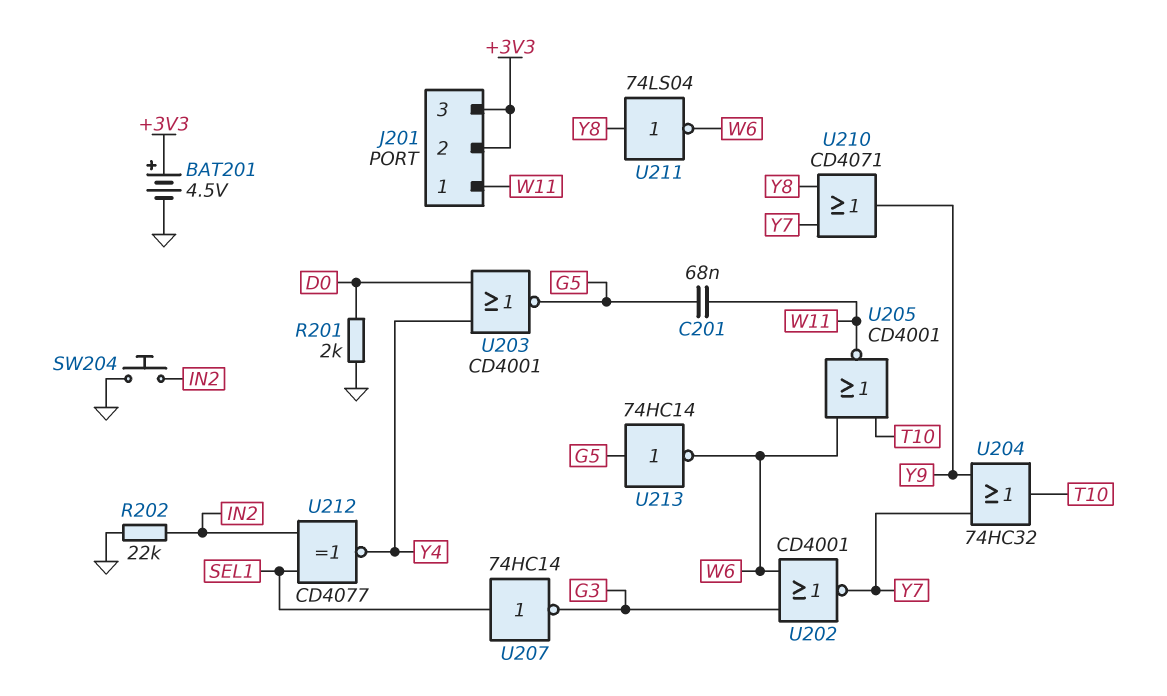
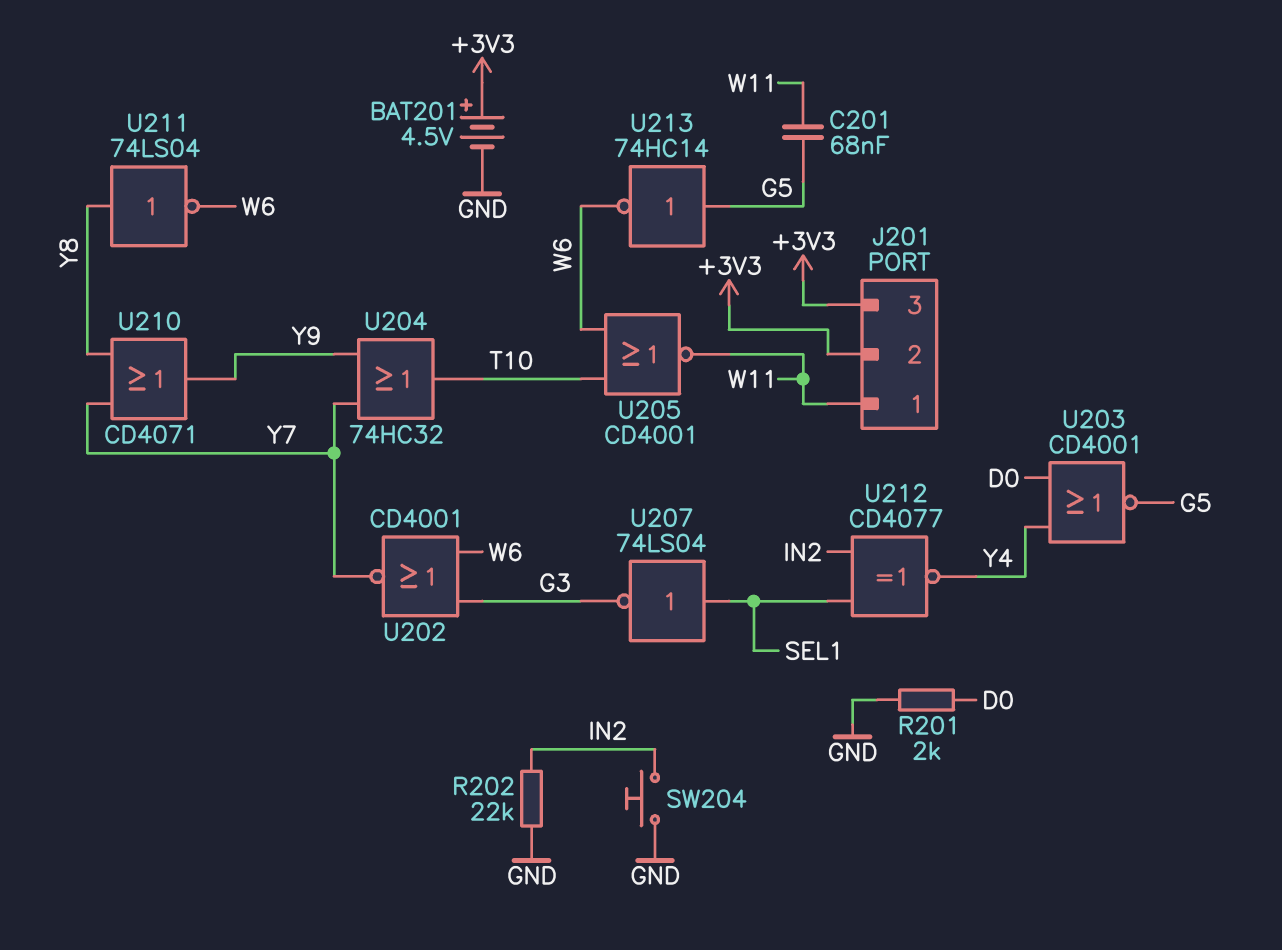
U207: NOT 74HC14 (in SEL1, out G3) -> NOT 74LS04 (in SEL1, out G3)

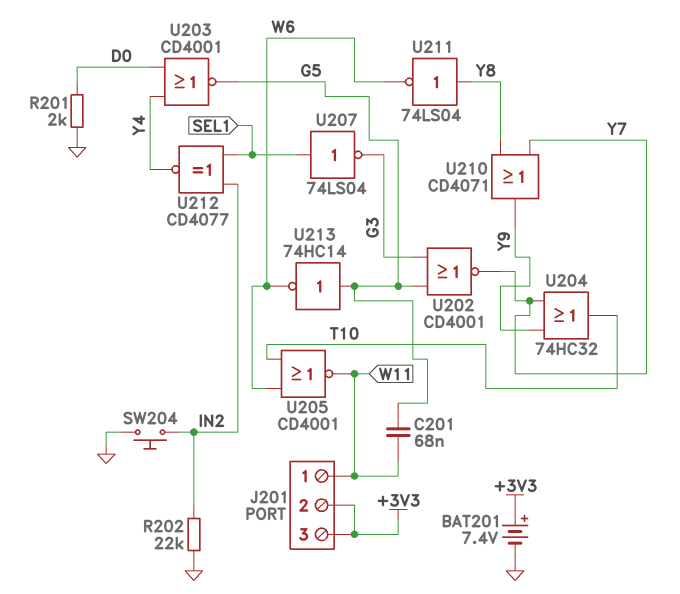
BAT201: 4.5V (plus +3V3, minus GND) -> 7.4V (plus +3V3, minus GND)
U202: NOR CD4001 (in G3, in W6, out Y7) -> NOR CD4001 (in G3, in G5, out Y7)

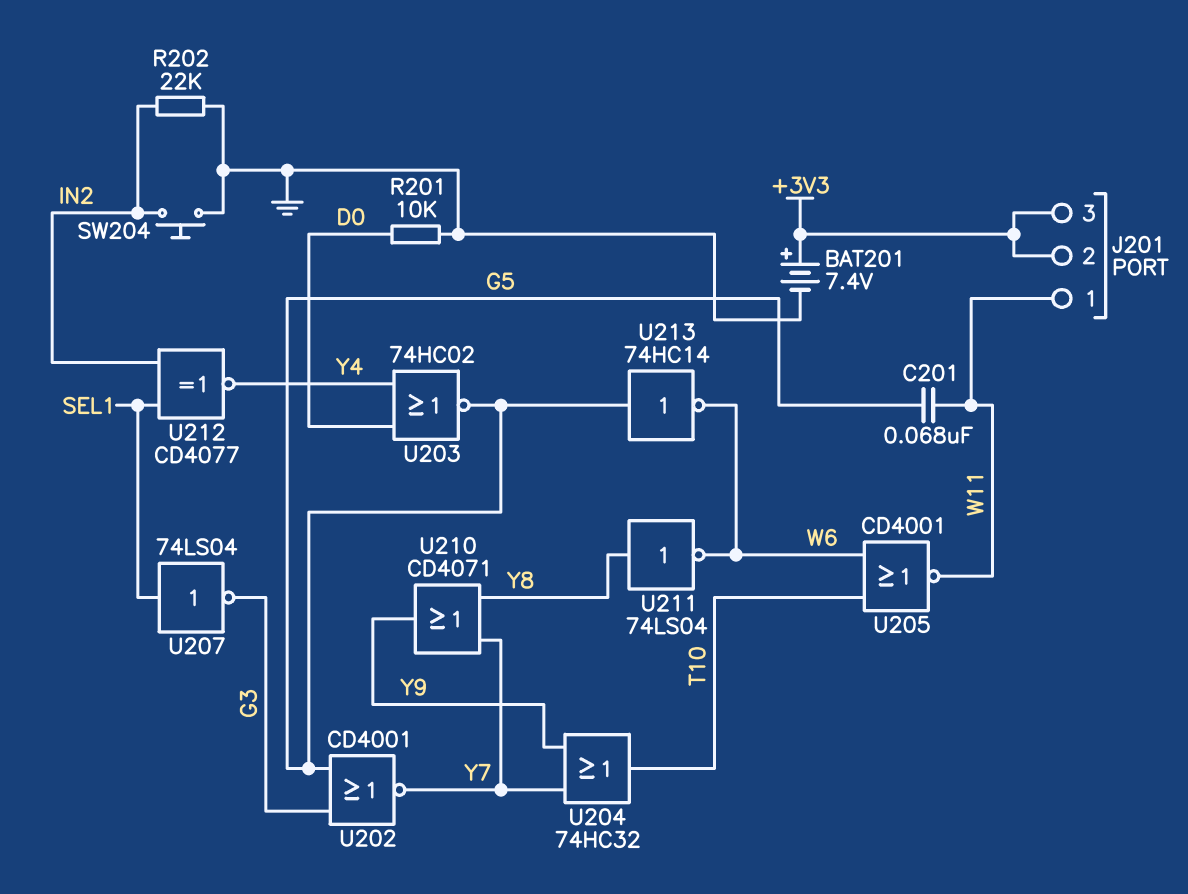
R201: 2k (D0, GND) -> 10k (D0, GND)
U203: NOR CD4001 (in D0, in Y4, out G5) -> NOR 74HC02 (in D0, in Y4, out G5)

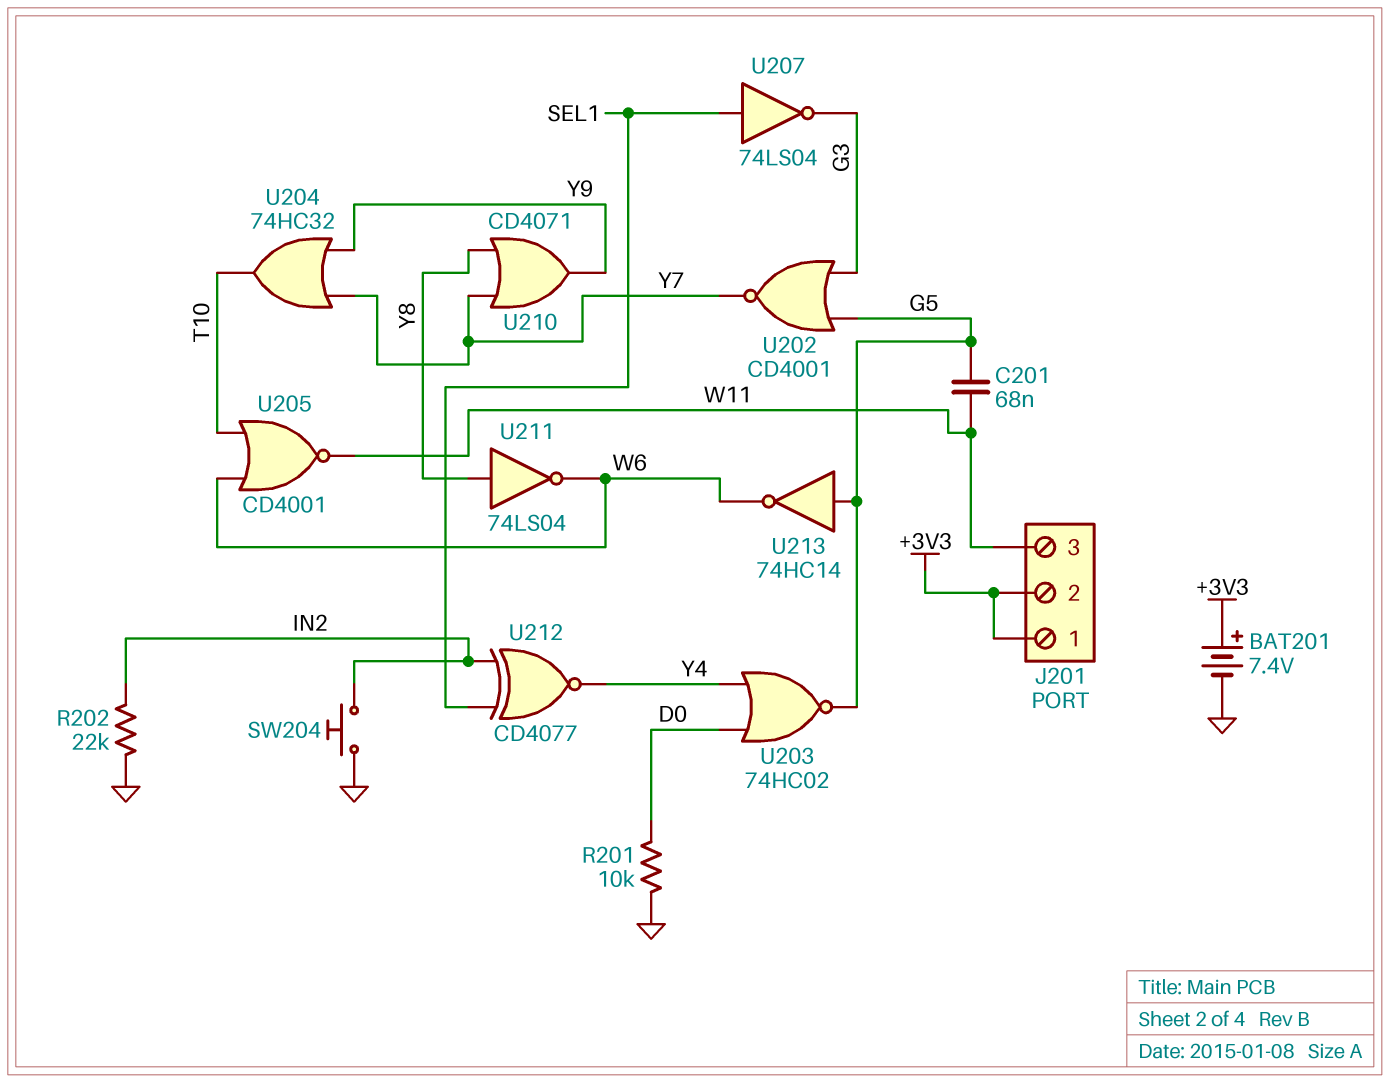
J201 pin 1: W11 -> +3V3
J201 pin 3: +3V3 -> W11

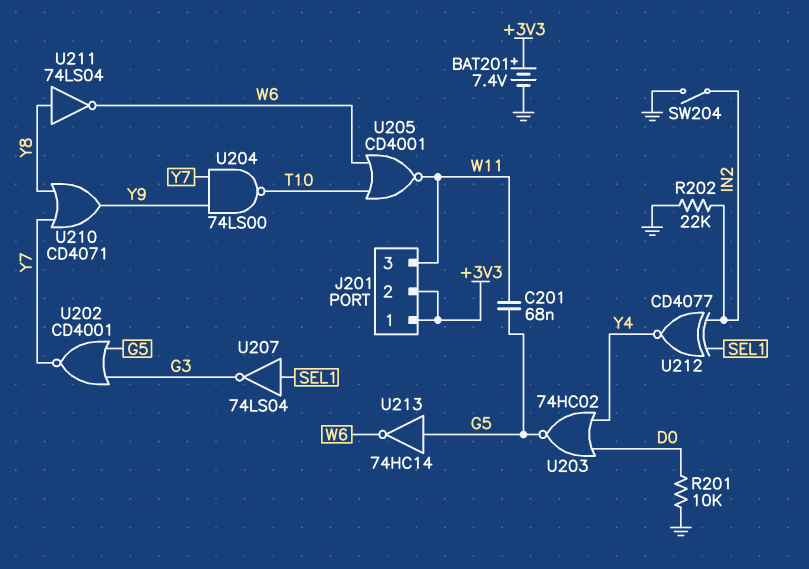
SW204: button (GND, IN2) -> switch (GND, IN2)
U204: OR 74HC32 (in Y7, in Y9, out T10) -> NAND 74LS00 (in Y7, in Y9, out T10)

